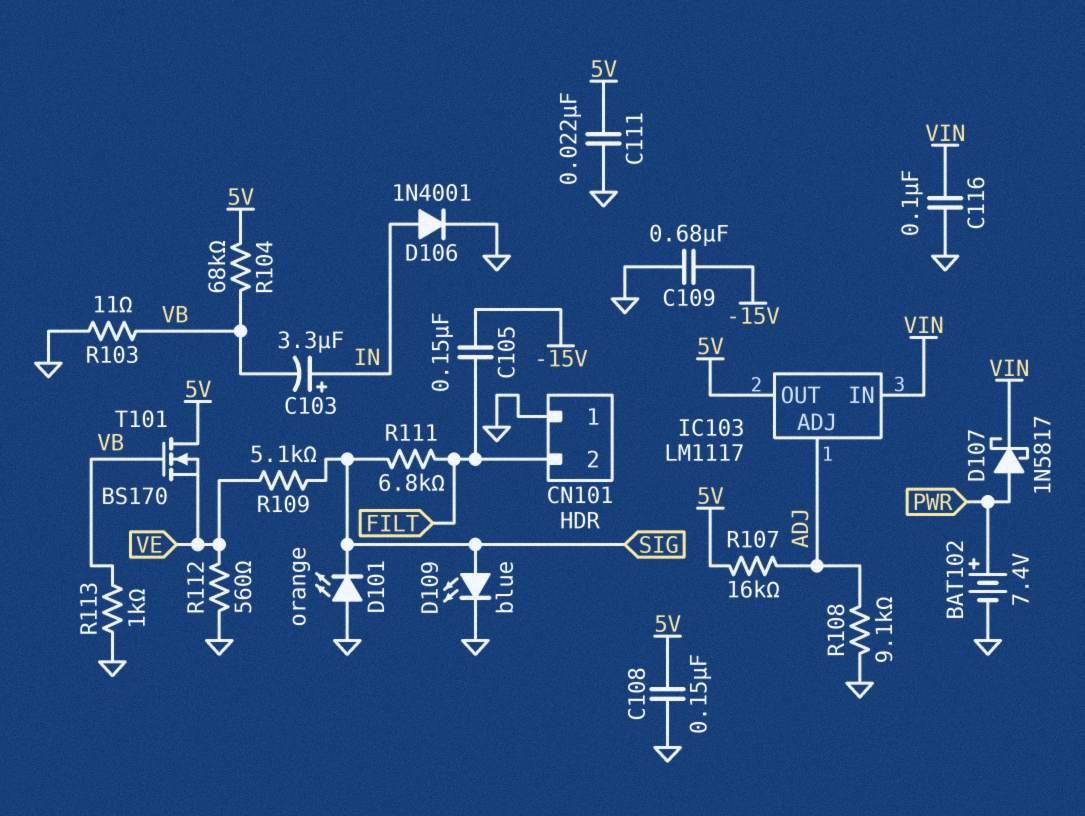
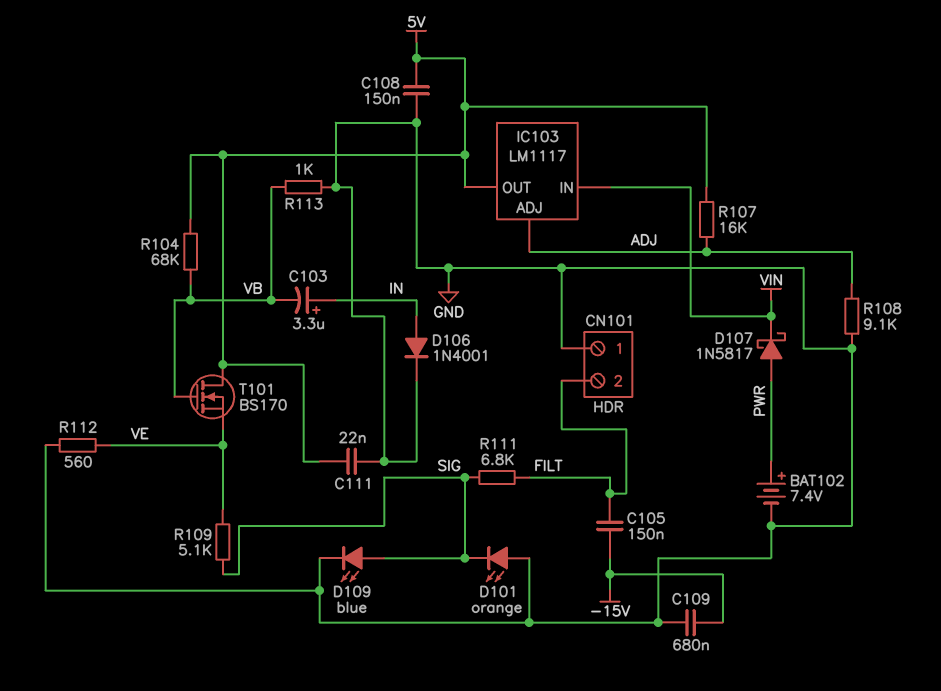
C116: 100nF (GND, VIN) -> none
R103: 11 (GND, VB) -> none

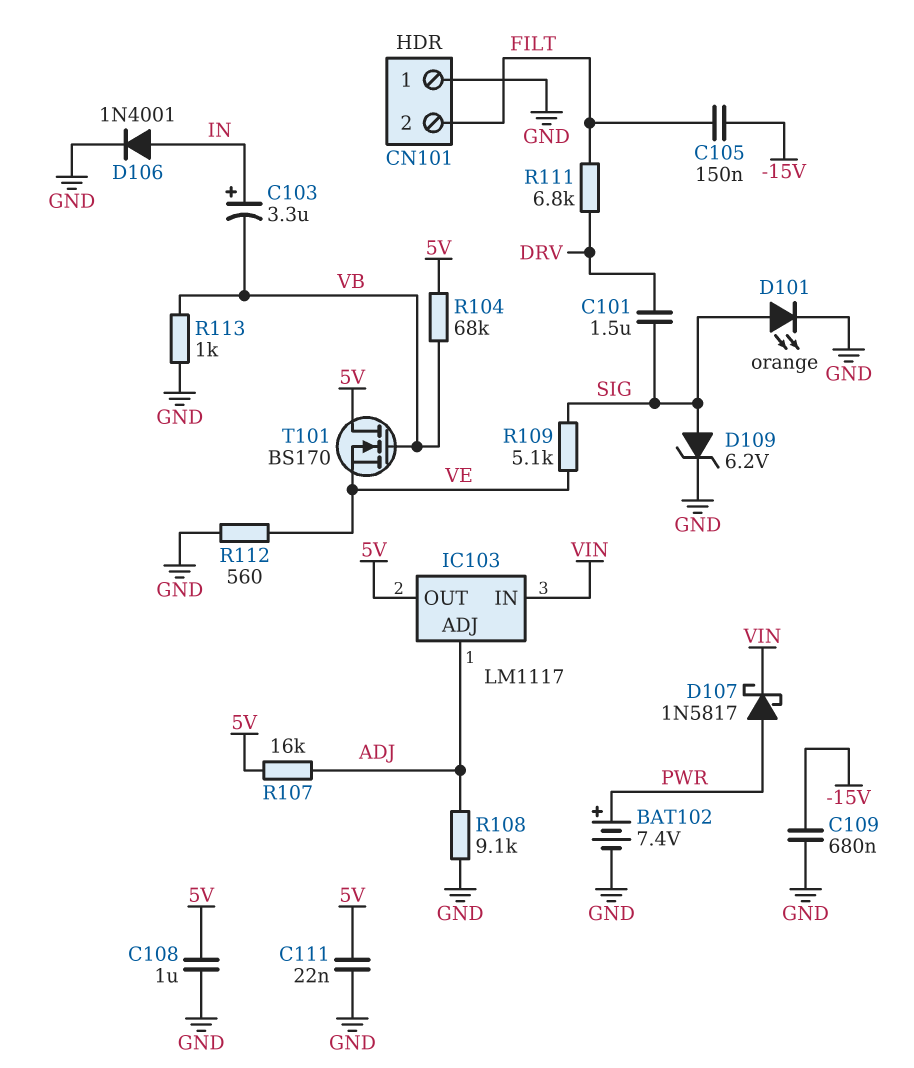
C101: none -> 1.5uF (DRV, SIG)
C108: 150nF (5V, GND) -> 1uF (5V, GND)
D101: LED orange (A GND, K SIG) -> LED orange (A SIG, K GND)
D109: LED blue (A SIG, K GND) -> zener 6.2V (A SIG, K GND)
R111: 6.8k (FILT, SIG) -> 6.8k (DRV, FILT)

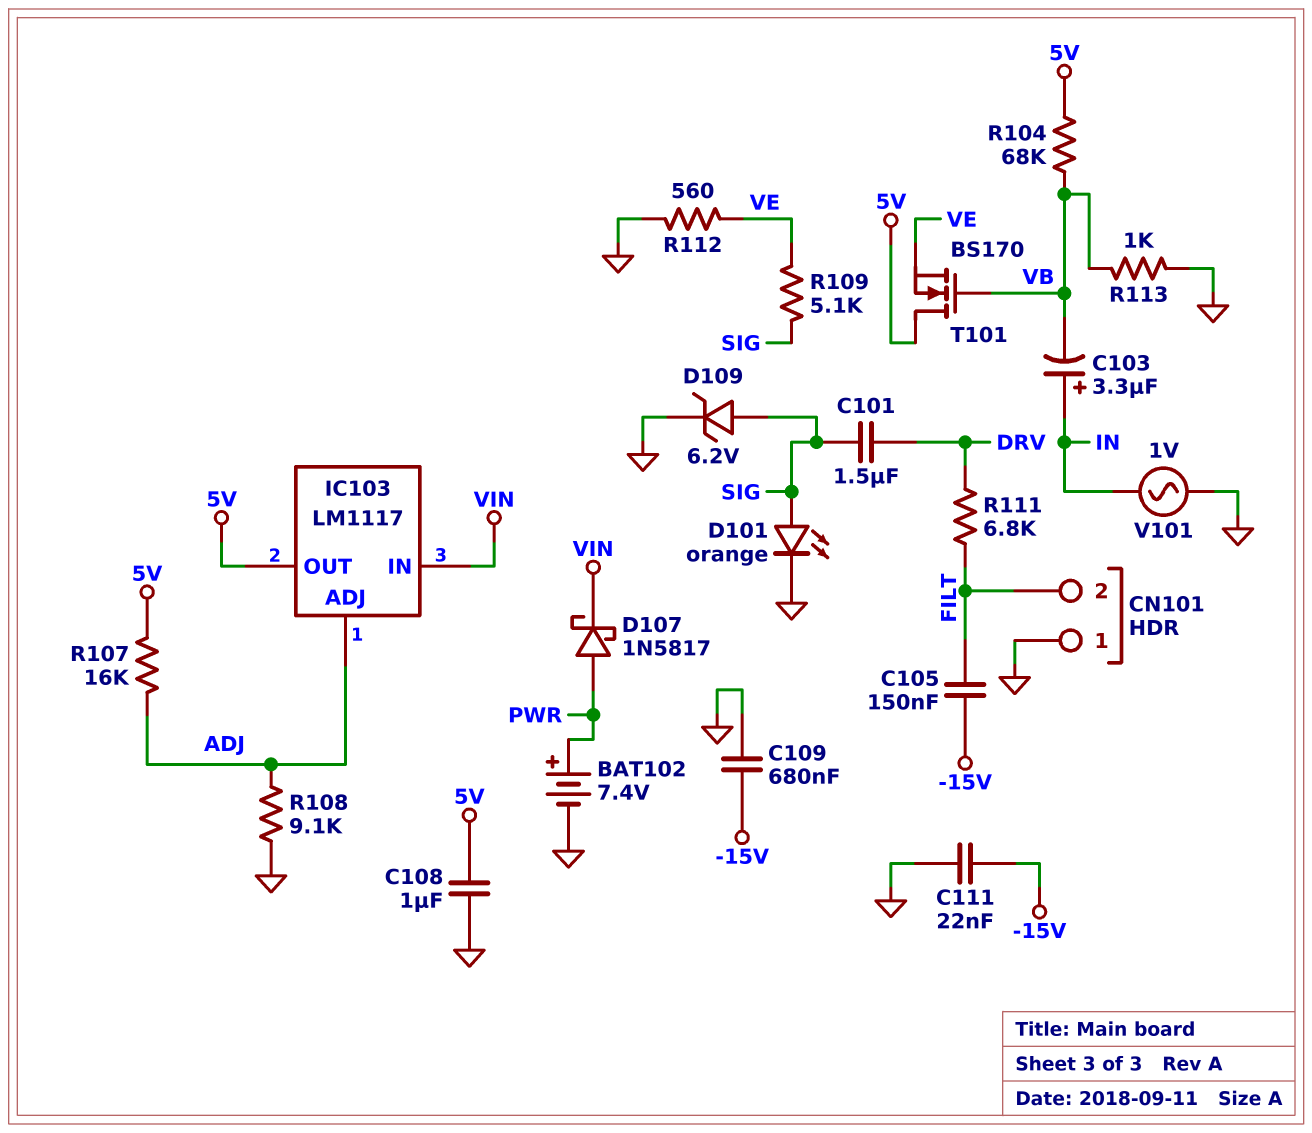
C111: 22nF (5V, GND) -> 22nF (-15V, GND)
D106: diode 1N4001 (A IN, K GND) -> none
V101: none -> AC 1V (GND, IN)

